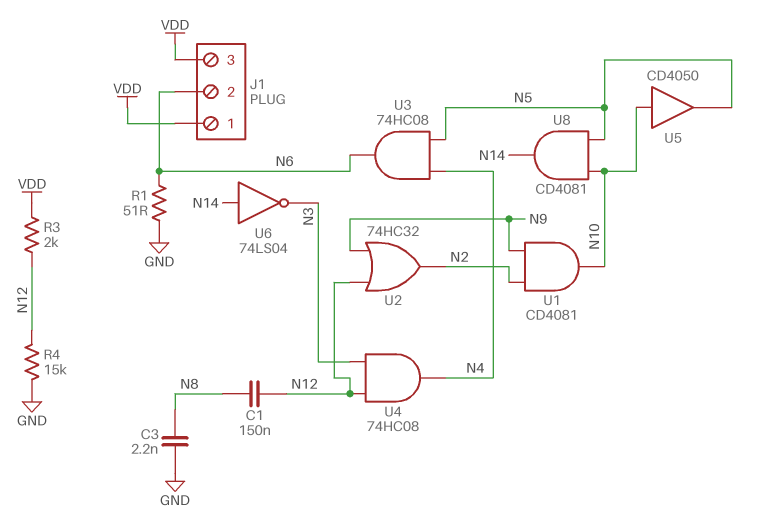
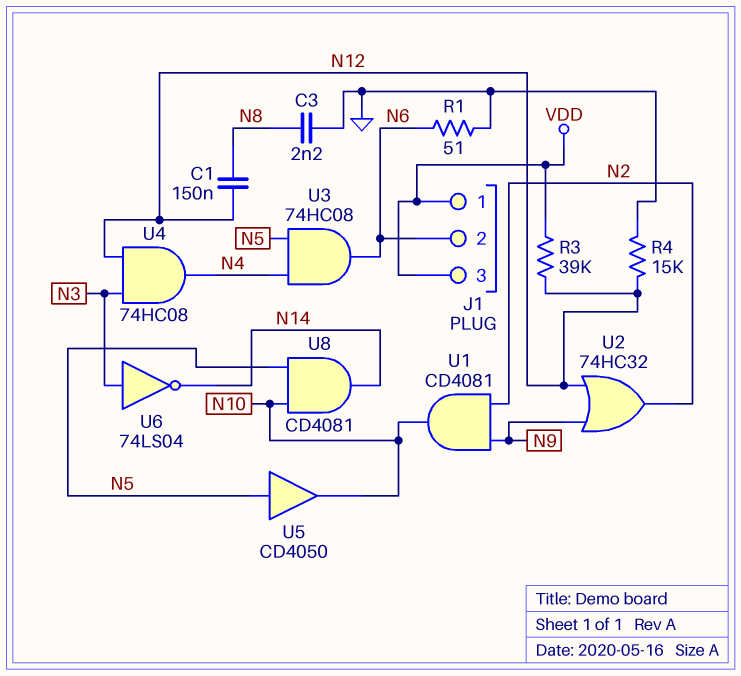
R3: 2k (N12, VDD) -> 39k (N12, VDD)
U5: buffer CD4050 (in N10, out N5) -> buffer CD4050 (in N5, out N10)
U6: NOT 74LS04 (in N14, out N3) -> NOT 74LS04 (in N3, out N14)

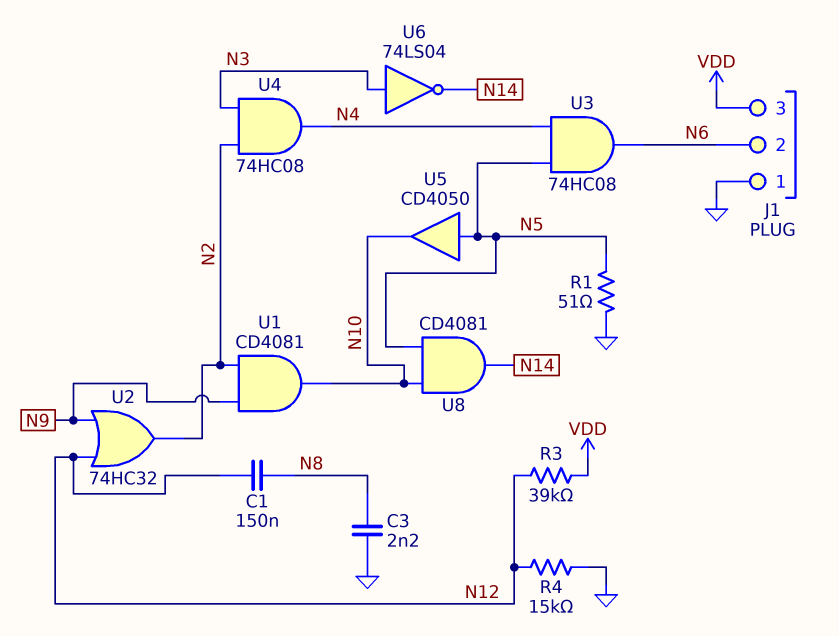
J1 pin 1: VDD -> GND
R1: 51 (GND, N6) -> 51 (GND, N5)
U4: AND 74HC08 (in N3, in N12, out N4) -> AND 74HC08 (in N2, in N3, out N4)

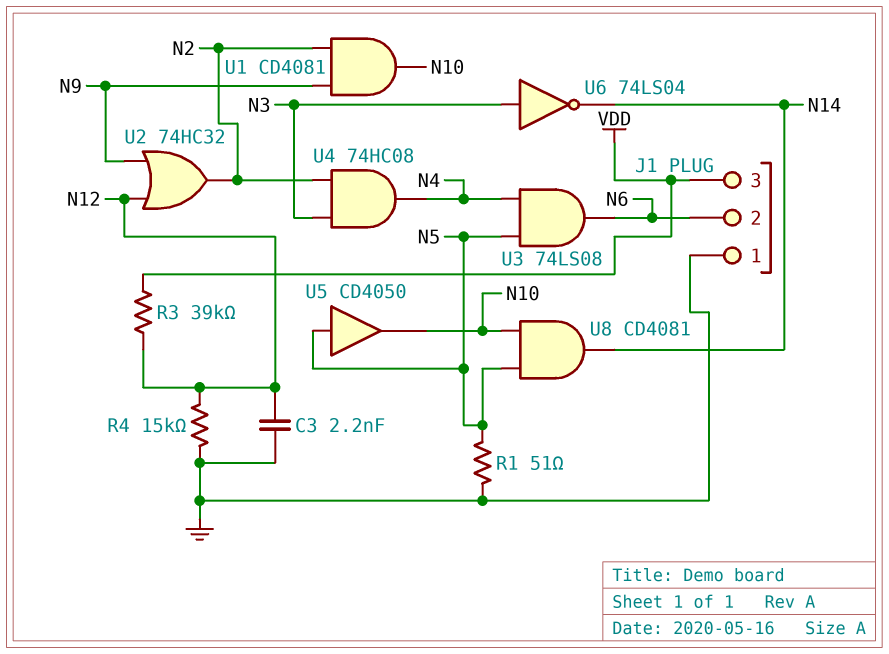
C1: 150nF (N8, N12) -> none
C3: 2.2nF (GND, N8) -> 2.2nF (GND, N12)
U3: AND 74HC08 (in N4, in N5, out N6) -> AND 74LS08 (in N4, in N5, out N6)

